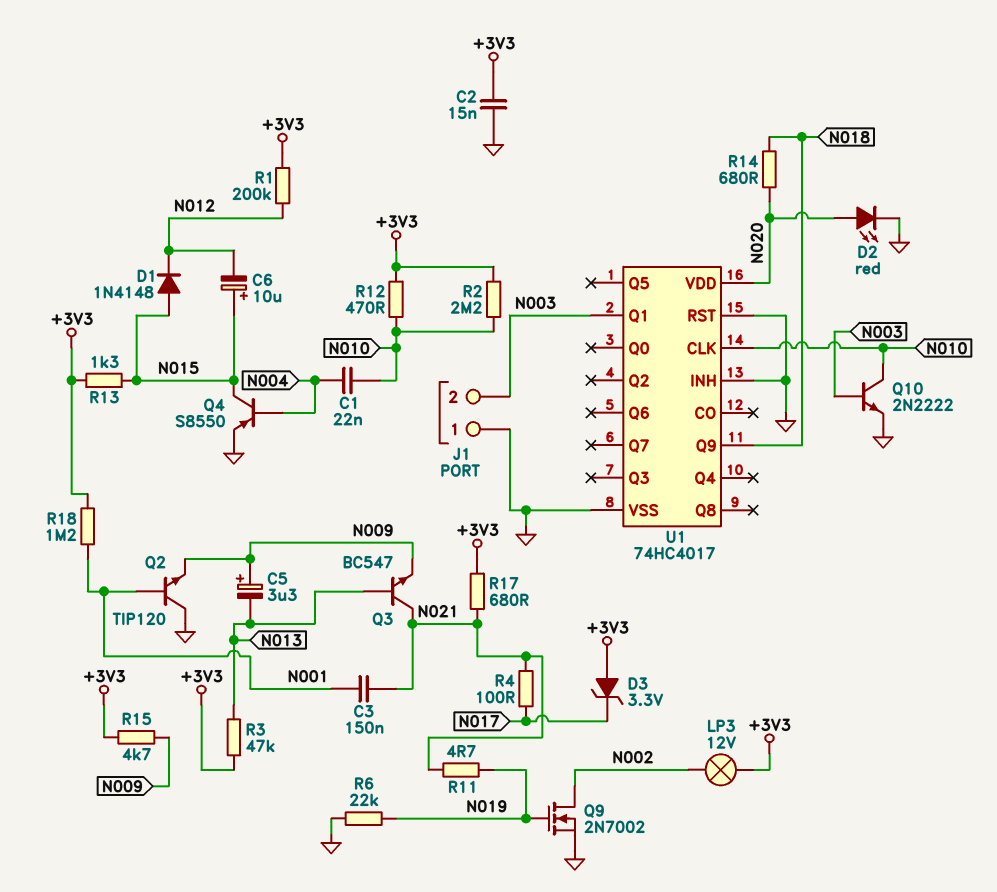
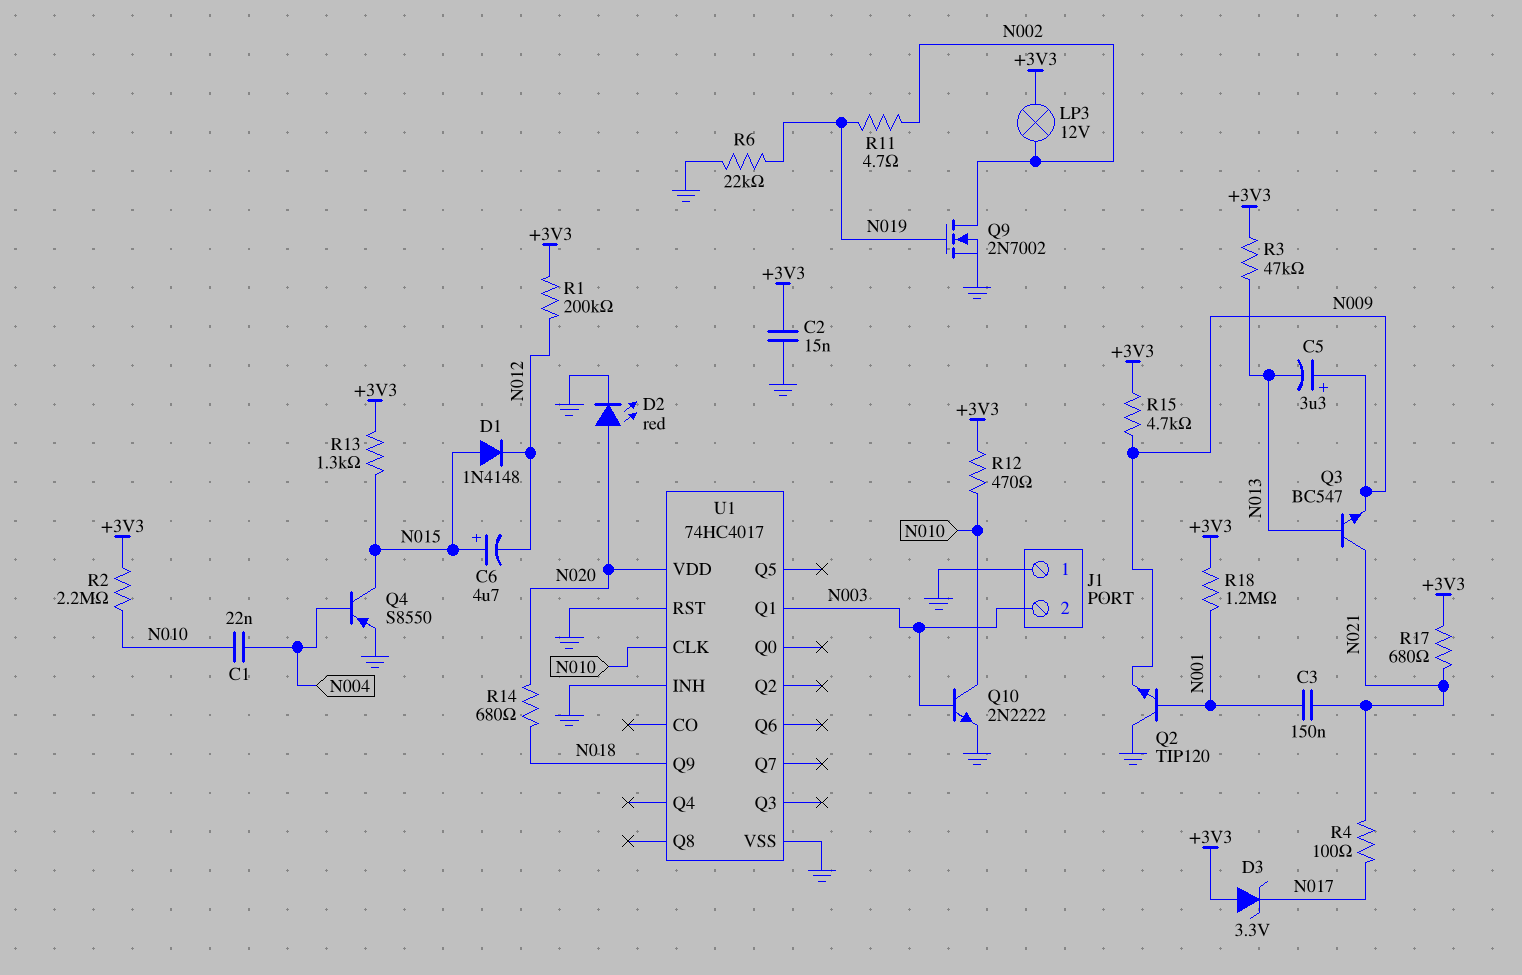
C6: 10uF (plus N015, minus N012) -> 4.7uF (plus N015, minus N012)
R11: 4.7 (N019, N021) -> 4.7 (N002, N019)

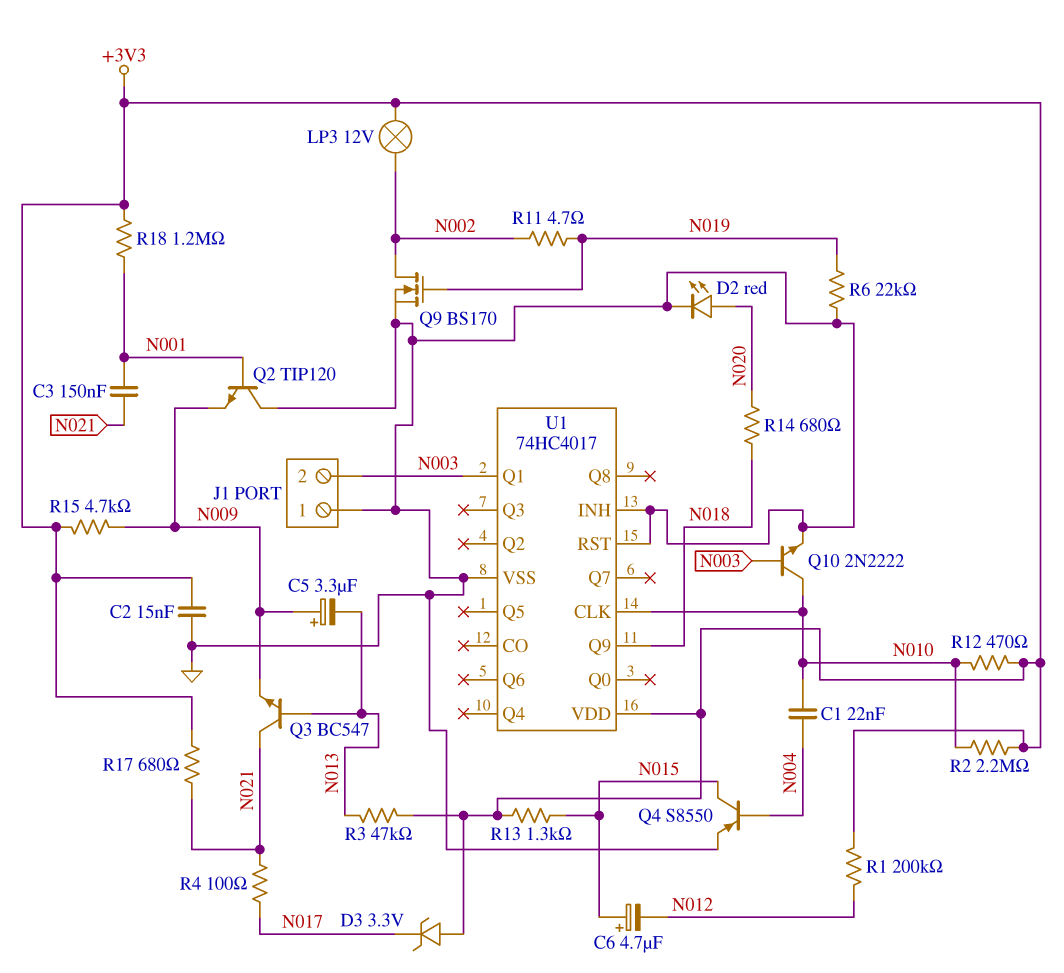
D1: diode 1N4148 (A N015, K N012) -> none
Q9: NMOS 2N7002 (G N019, D N002, S GND) -> NMOS BS170 (G N019, D N002, S GND)
U1 pin VDD: N020 -> +3V3

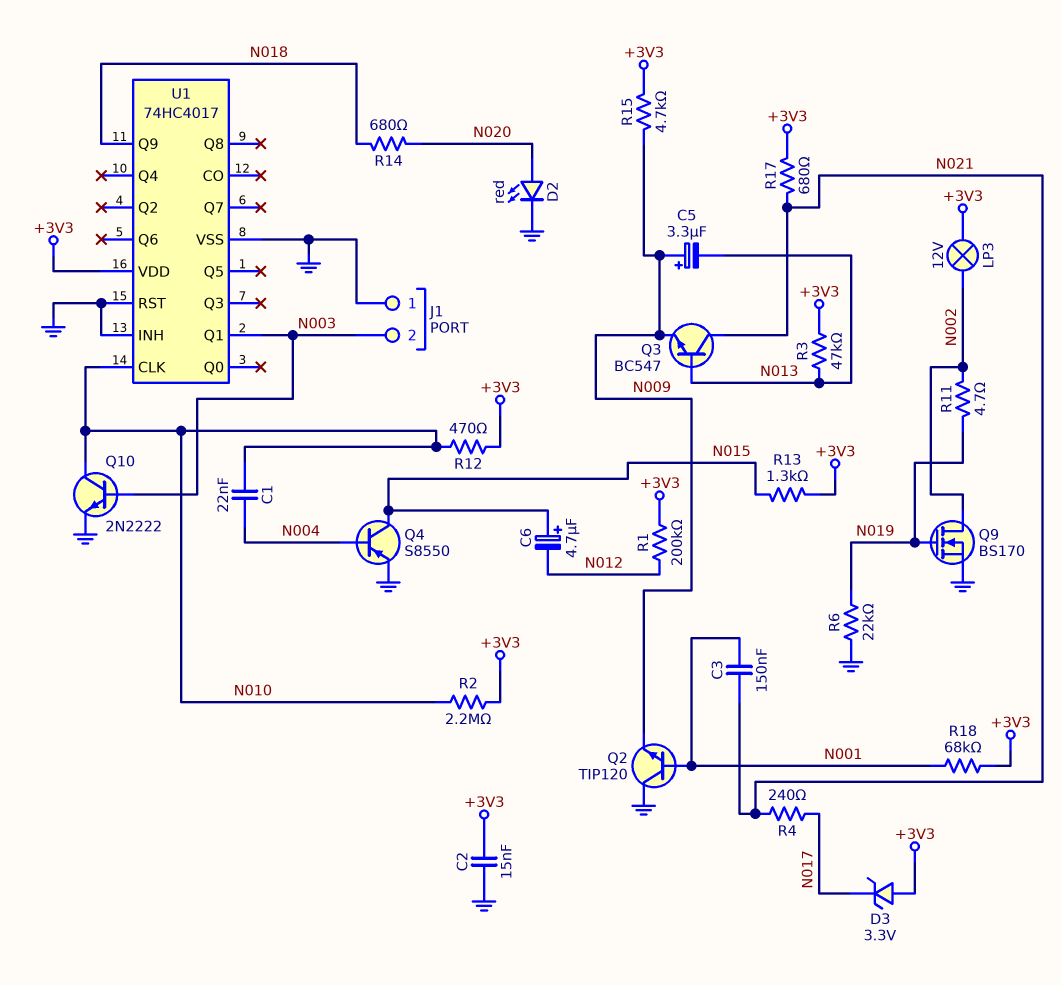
R4: 100 (N017, N021) -> 240 (N017, N021)
R18: 1.2M (+3V3, N001) -> 68k (+3V3, N001)

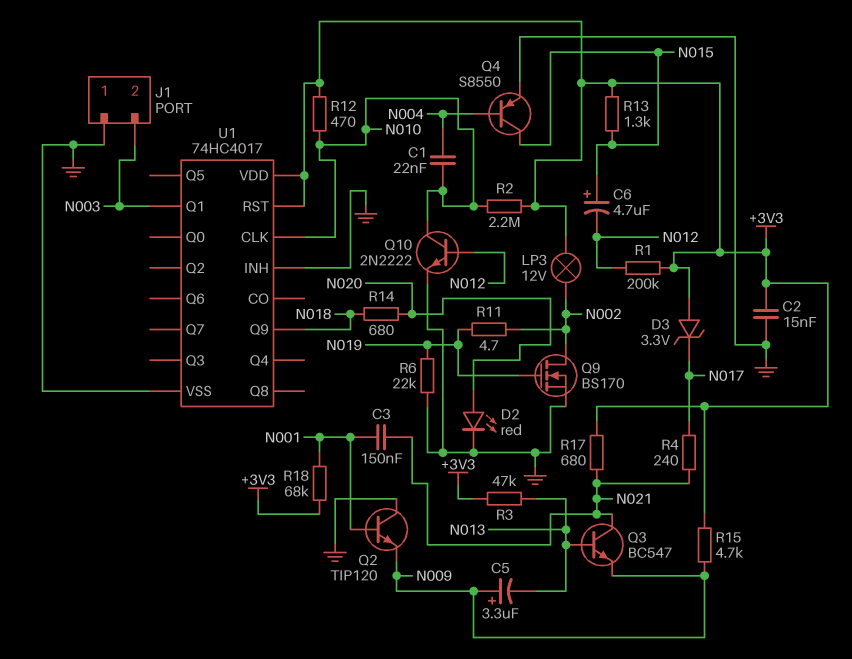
Q10: NPN 2N2222 (B N003, C N010, E GND) -> NPN 2N2222 (B N012, C N010, E GND)
U1 pin RST: GND -> +3V3

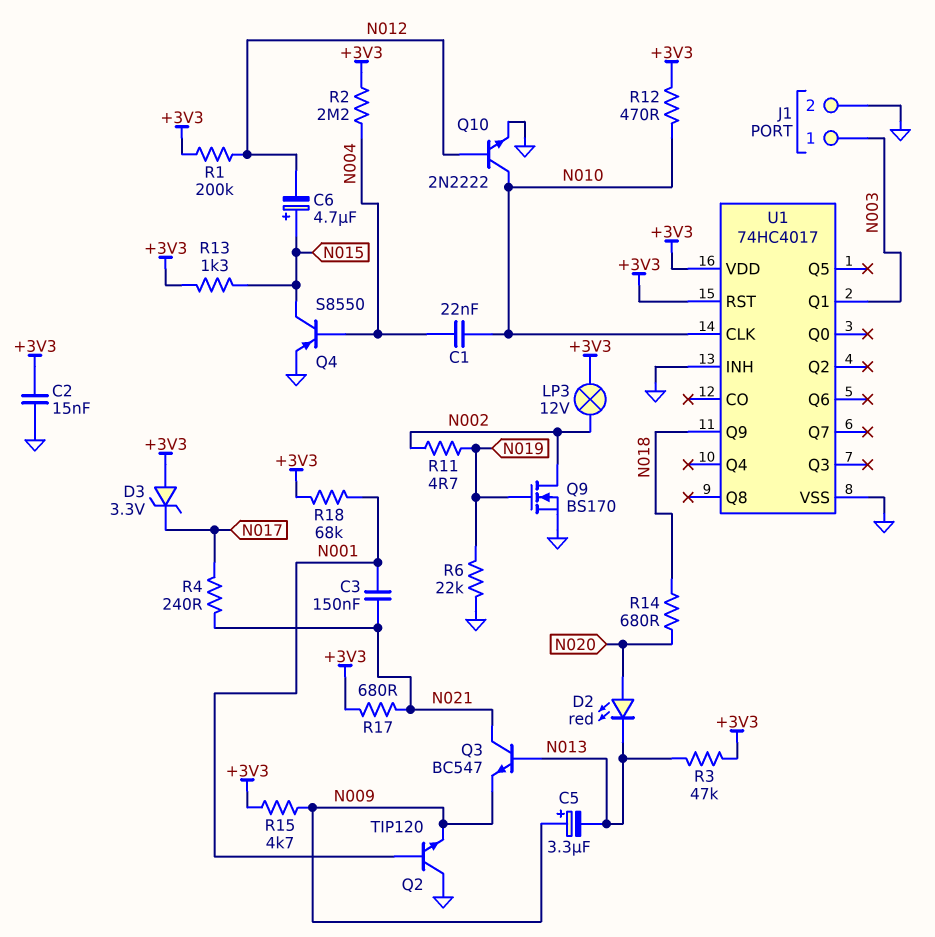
D2: LED red (A N020, K GND) -> LED red (A N020, K N013)
J1 pin 1: GND -> N003
J1 pin 2: N003 -> GND
R2: 2.2M (+3V3, N010) -> 2.2M (+3V3, N004)

